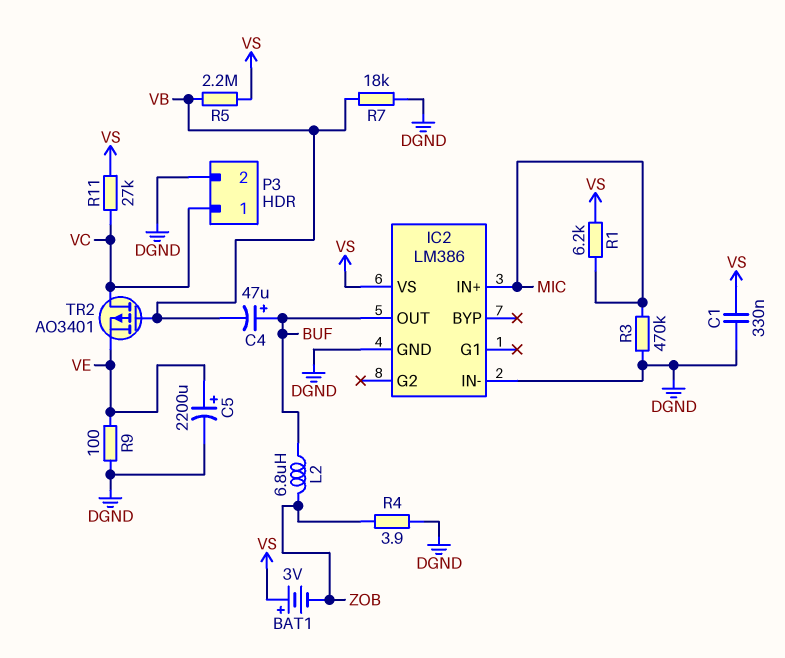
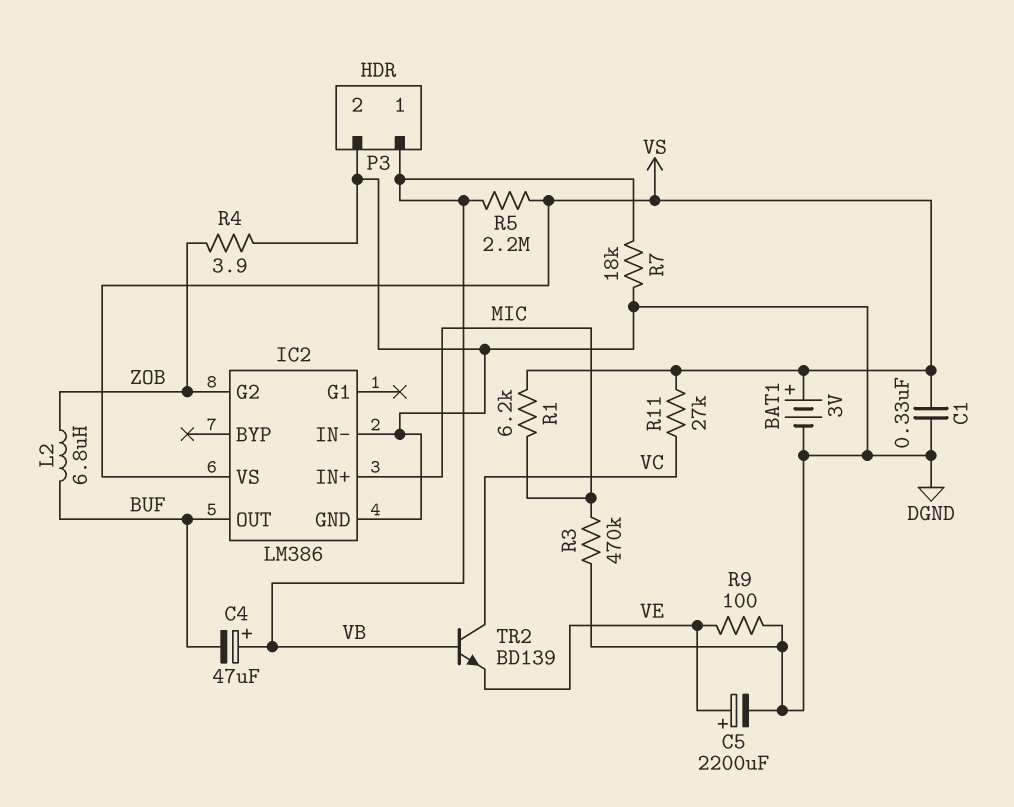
BAT1: 3V (plus VS, minus ZOB) -> 3V (plus VS, minus DGND)
C4: 47uF (plus BUF, minus VB) -> 47uF (plus VB, minus BUF)
IC2 pin G2: none -> ZOB
P3 pin 1: VC -> VB
TR2: PMOS AO3401 (G VB, D VC, S VE) -> NPN BD139 (B VB, C VC, E VE)

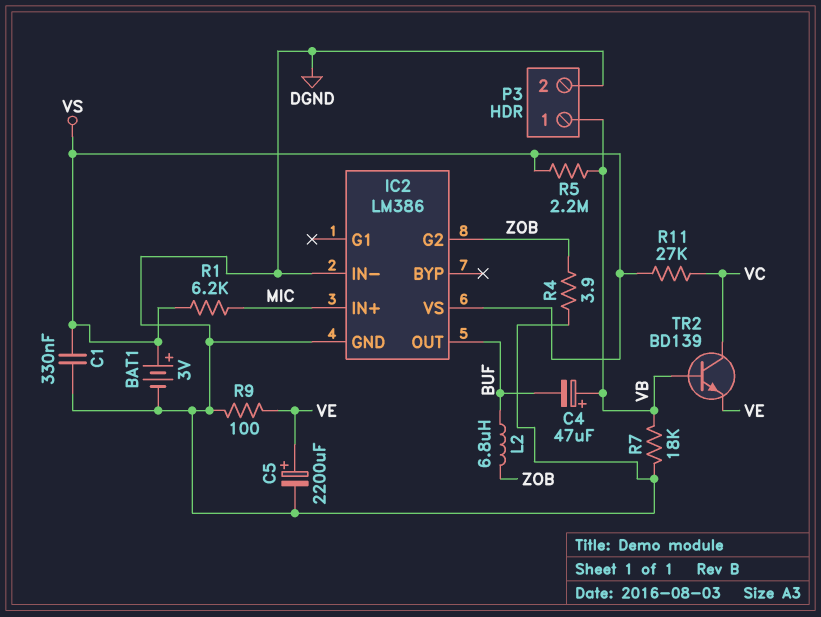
R3: 470k (DGND, MIC) -> none

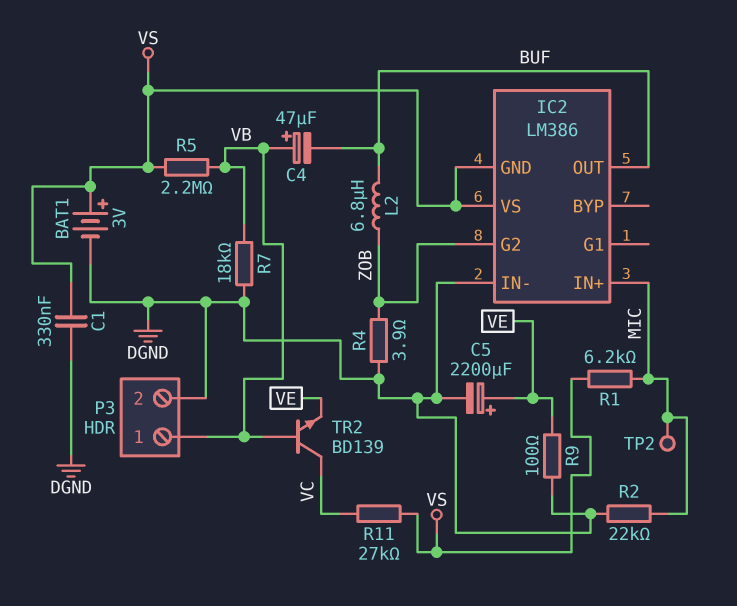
IC2 pin GND: DGND -> VS
R2: none -> 22k (DGND, MIC)
TP2: none -> test point (MIC)

